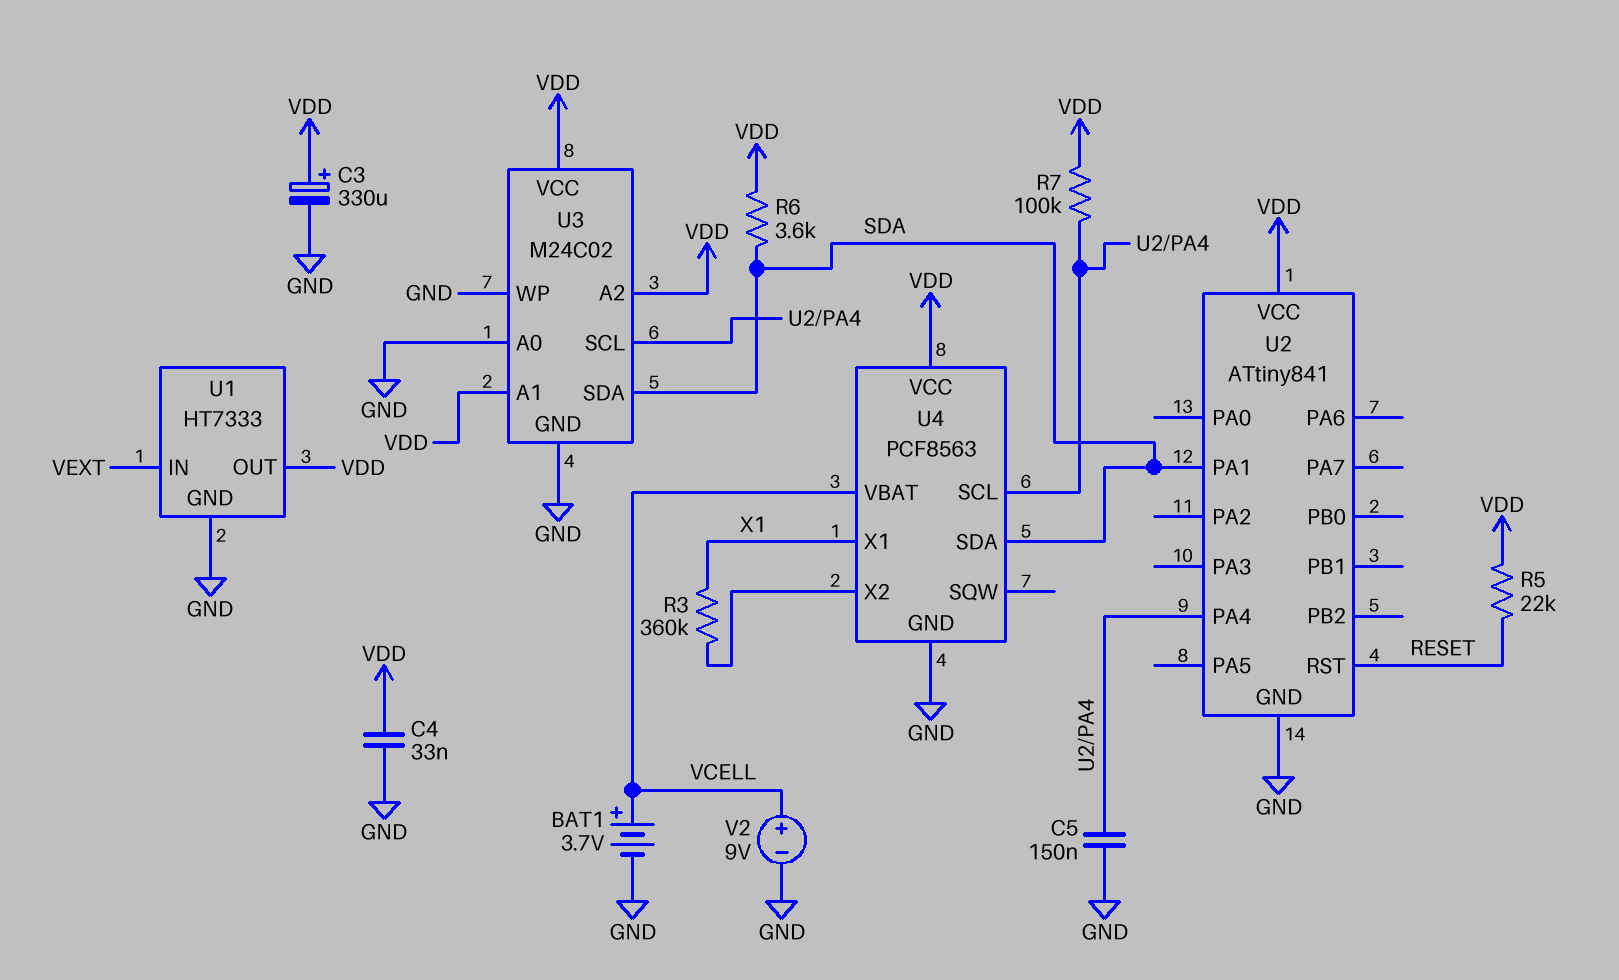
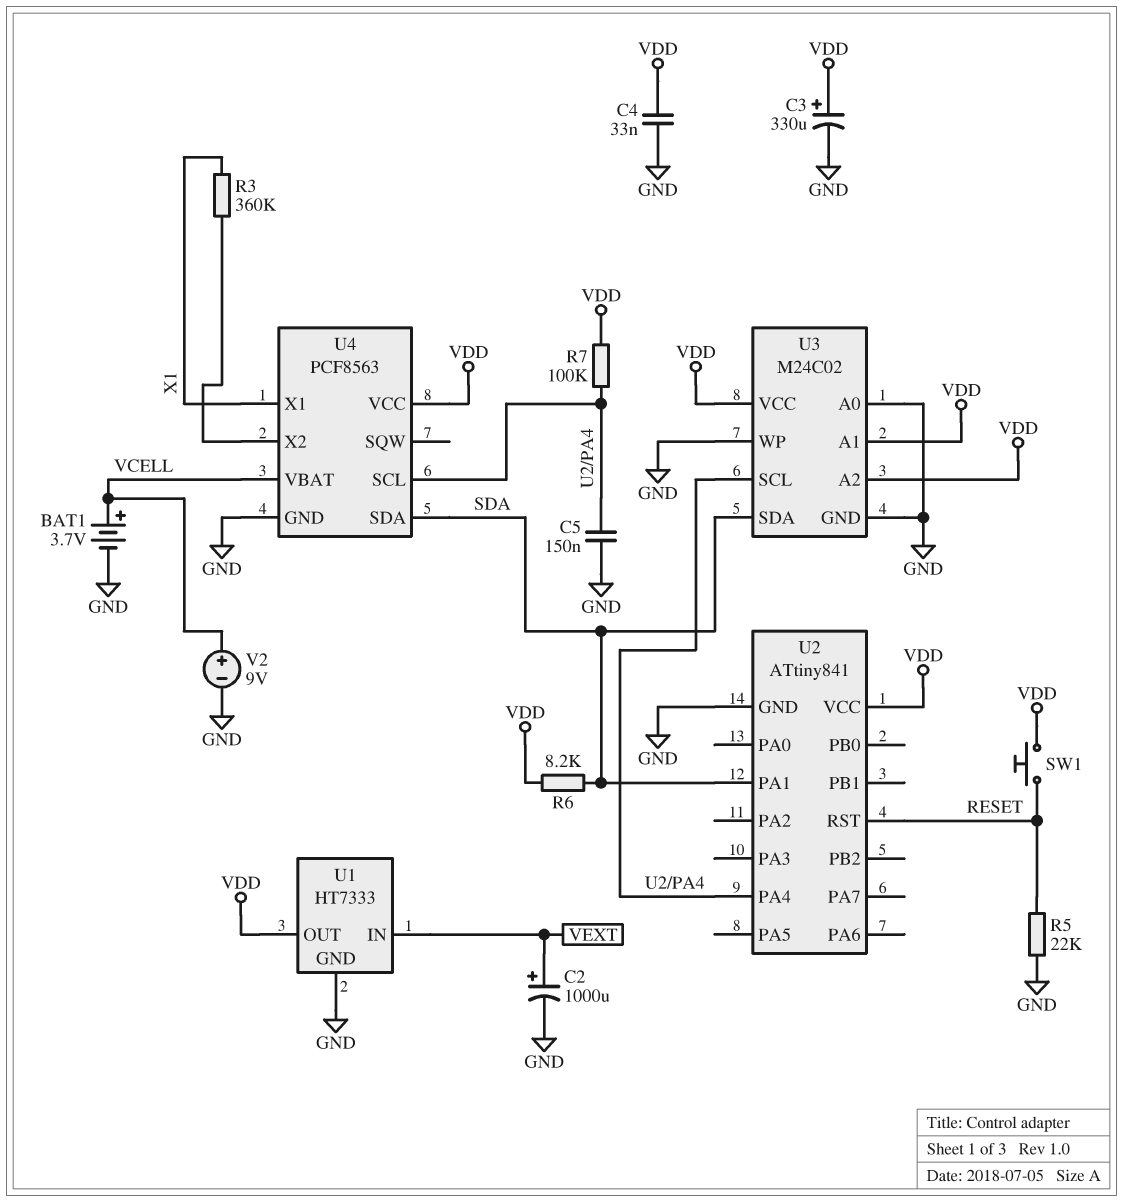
C2: none -> 1000uF (plus VEXT, minus GND)
R5: 22k (RESET, VDD) -> 22k (GND, RESET)
R6: 3.6k (SDA, VDD) -> 8.2k (SDA, VDD)
SW1: none -> button (RESET, VDD)

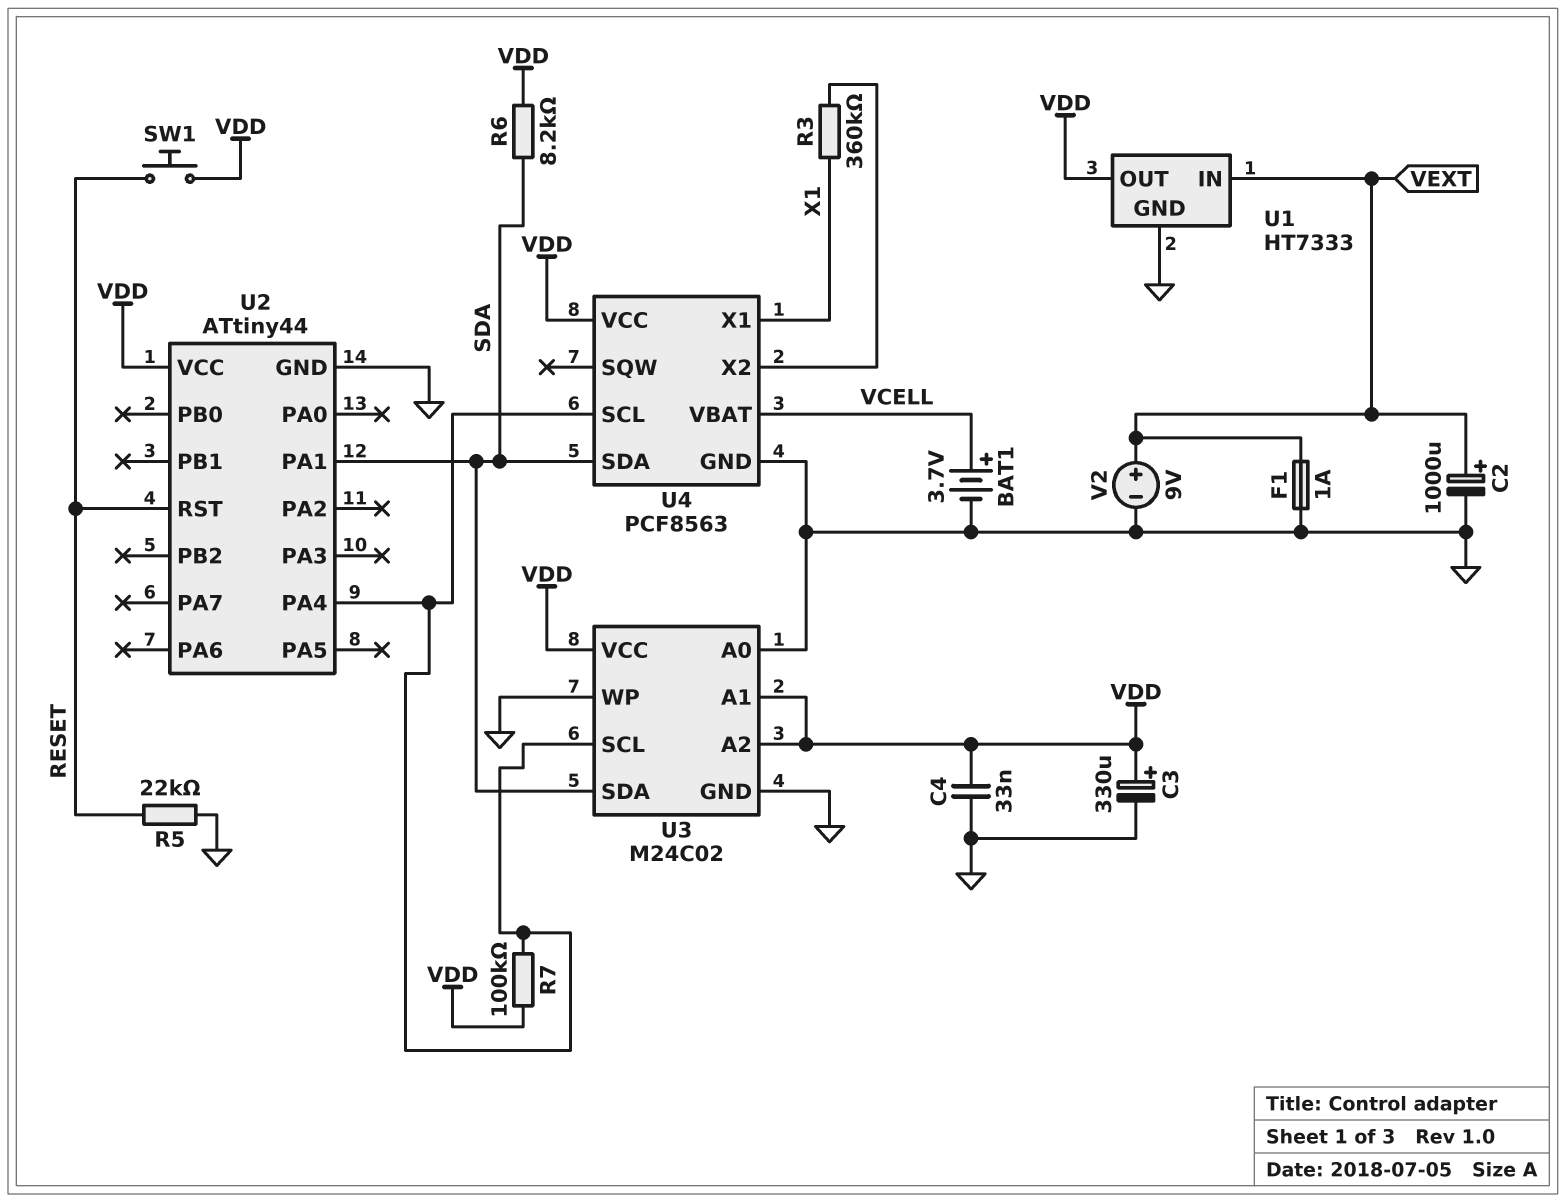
C5: 150nF (GND, U2/PA4) -> none
F1: none -> 1A (GND, VEXT)
U2: ATtiny841 -> ATtiny44
V2: 9V (plus VCELL, minus GND) -> 9V (plus VEXT, minus GND)

